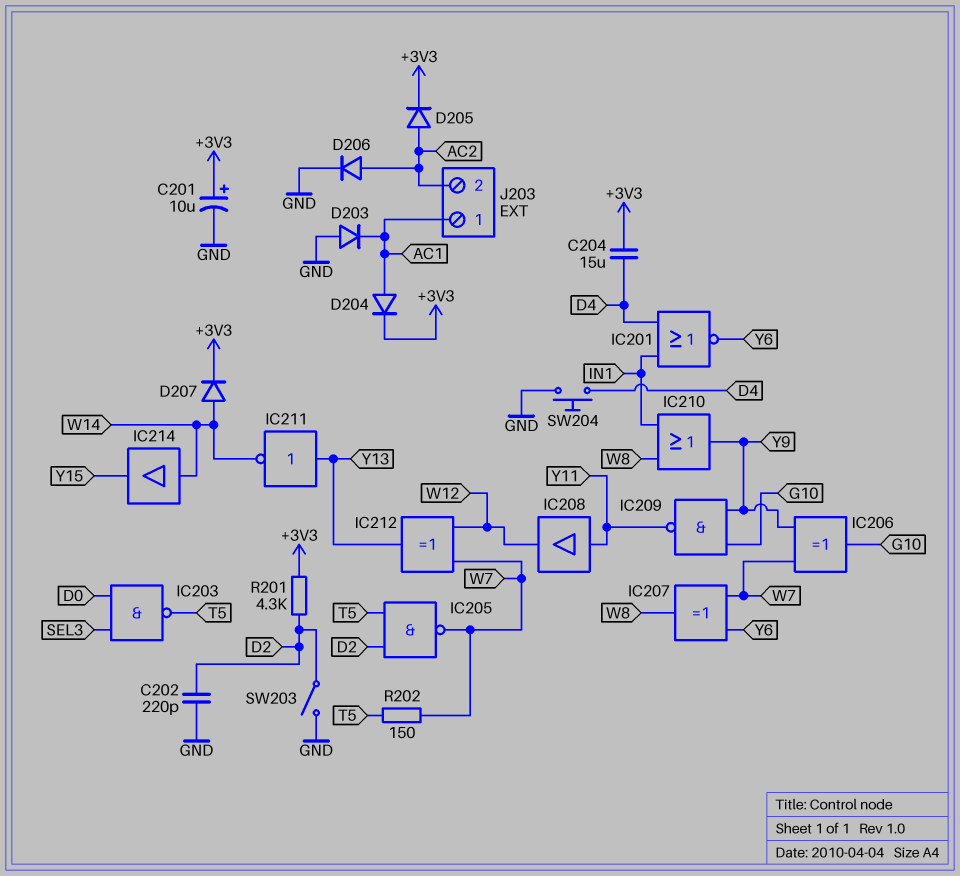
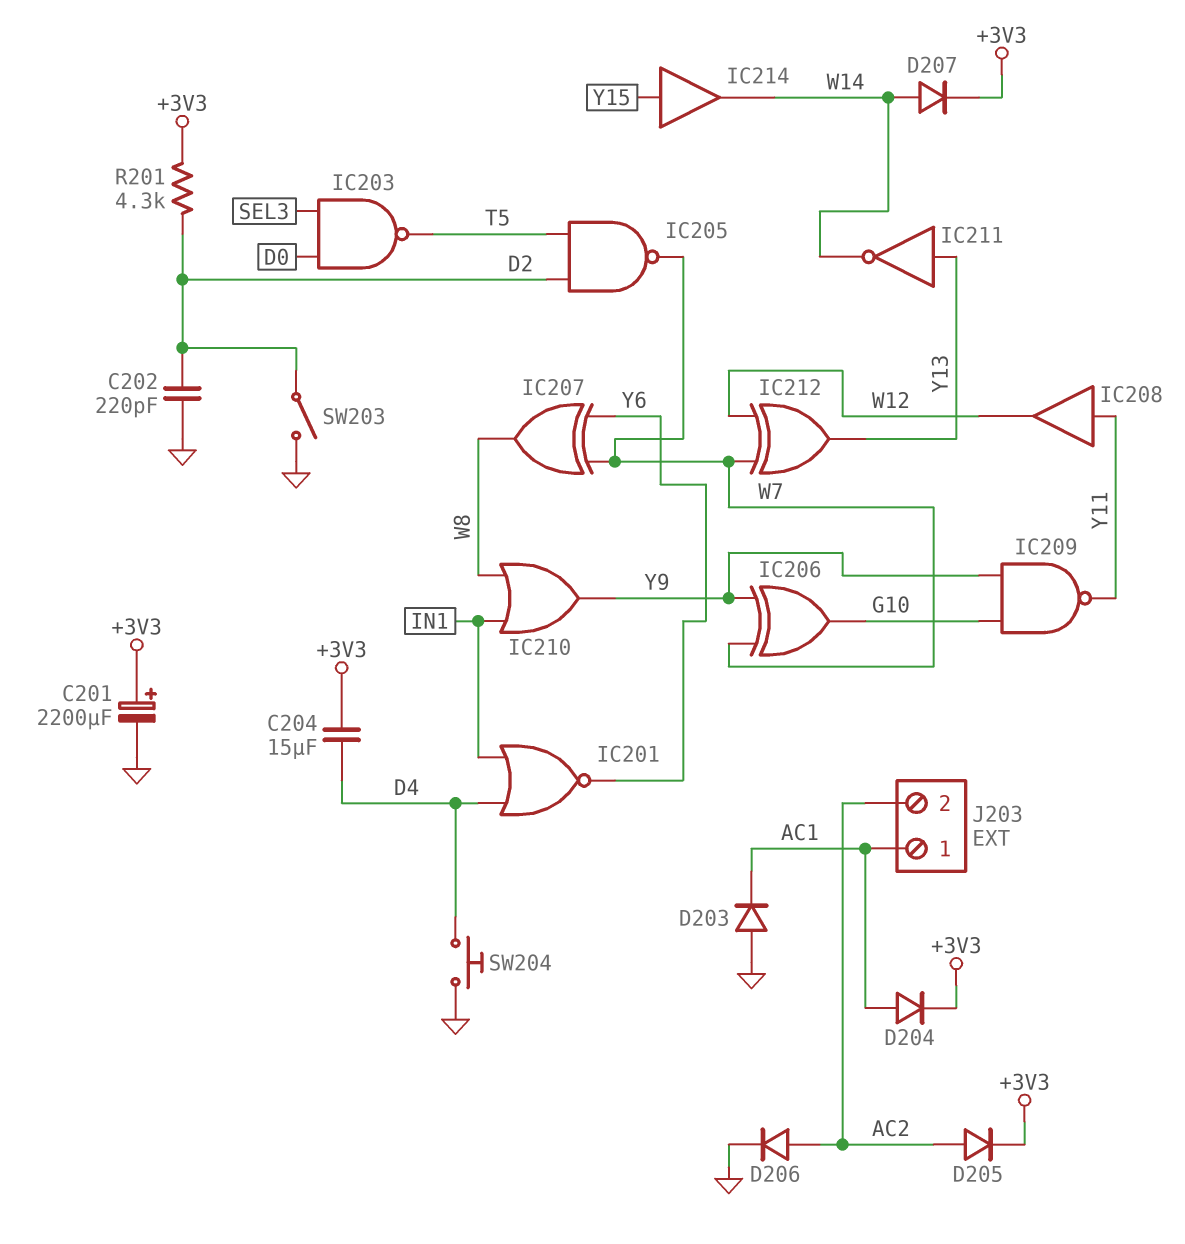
C201: 10uF (plus +3V3, minus GND) -> 2200uF (plus +3V3, minus GND)
IC214: buffer (in W14, out Y15) -> buffer (in Y15, out W14)
R202: 150 (T5, W7) -> none

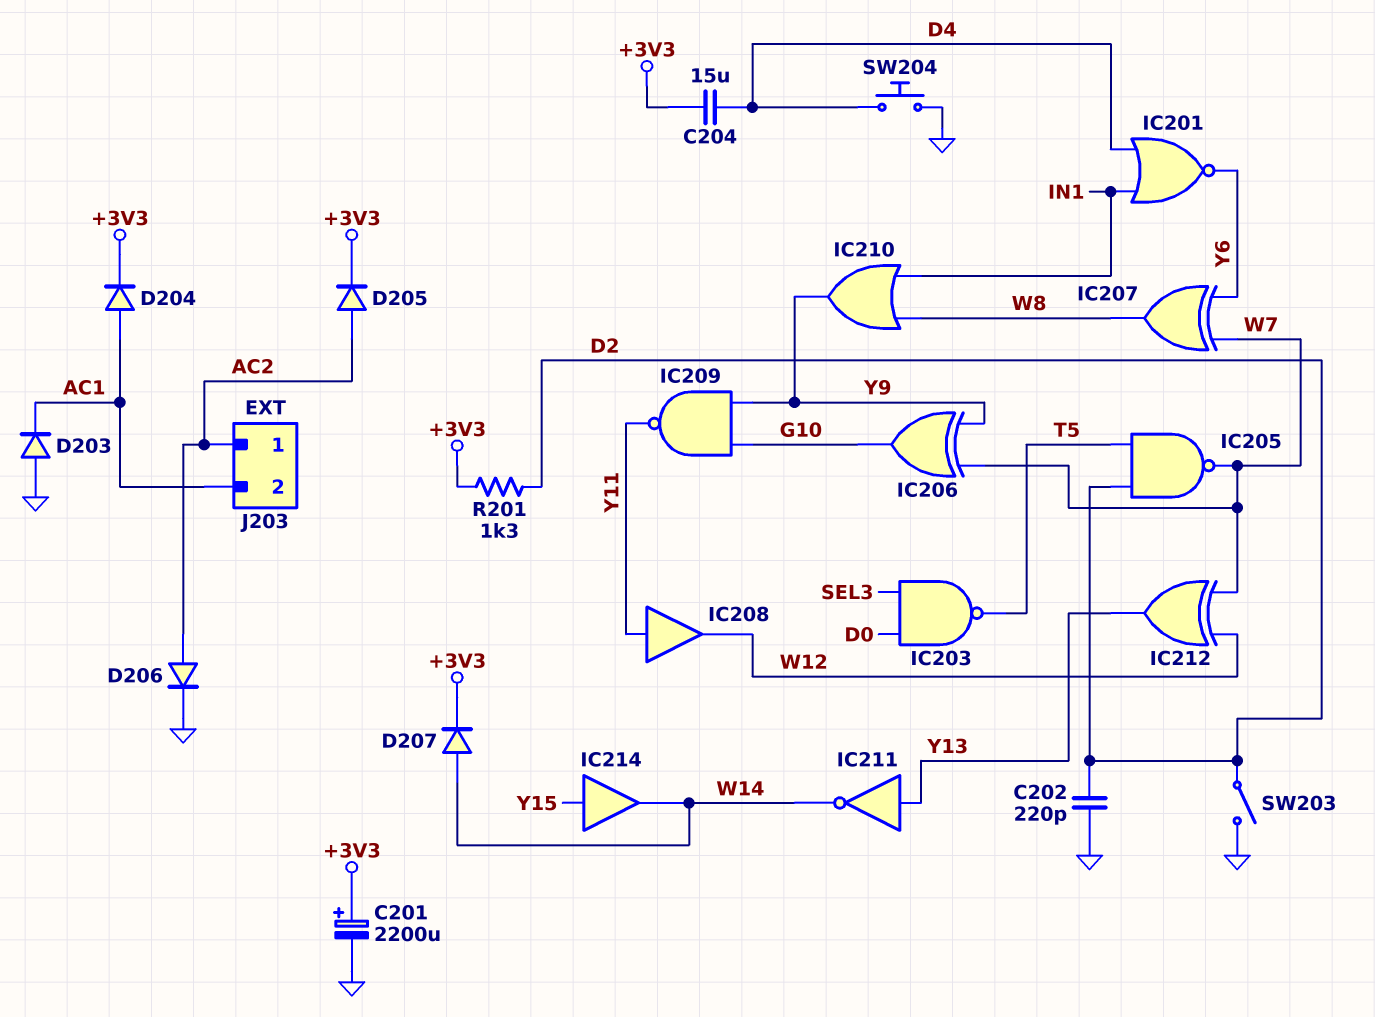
J203 pin 1: AC1 -> AC2
J203 pin 2: AC2 -> AC1
R201: 4.3k (+3V3, D2) -> 1.3k (+3V3, D2)

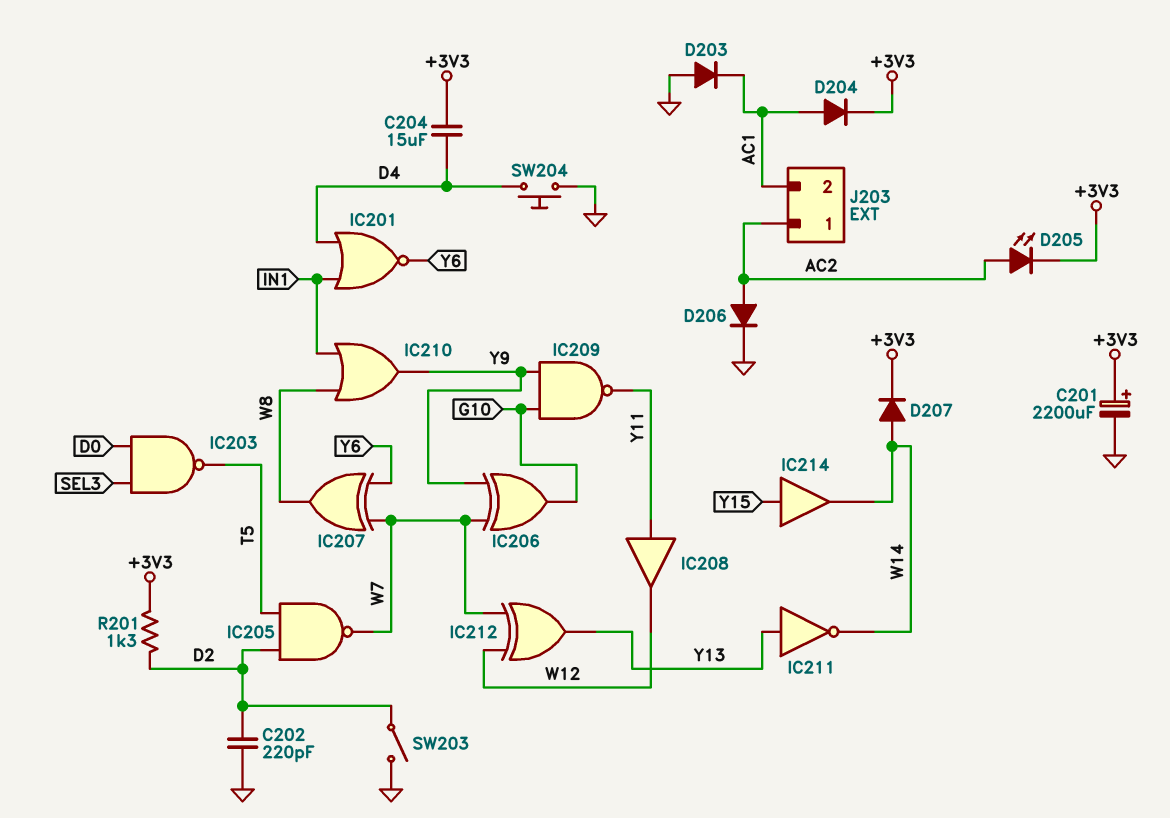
D205: diode (A AC2, K +3V3) -> LED (A AC2, K +3V3)

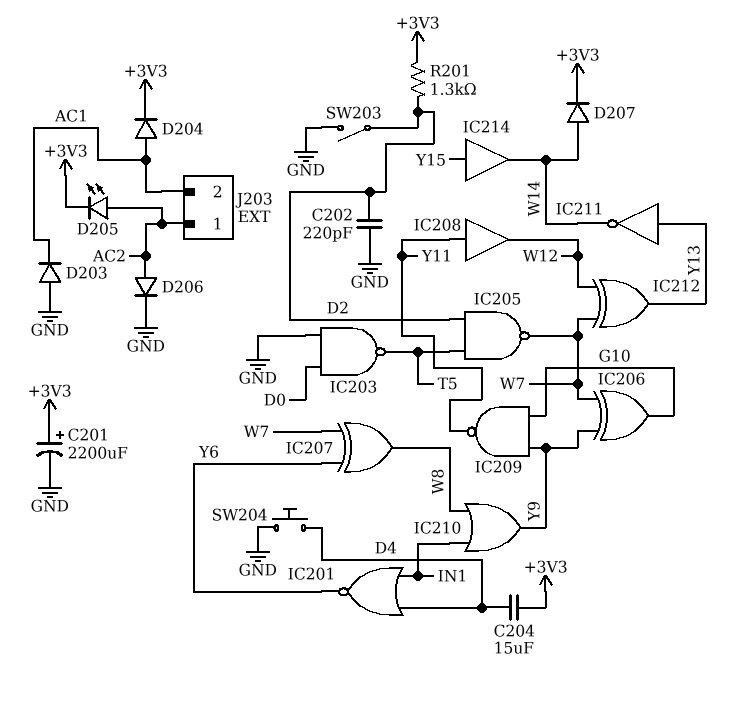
IC203: NAND (in D0, in SEL3, out T5) -> NAND (in D0, in GND, out T5)

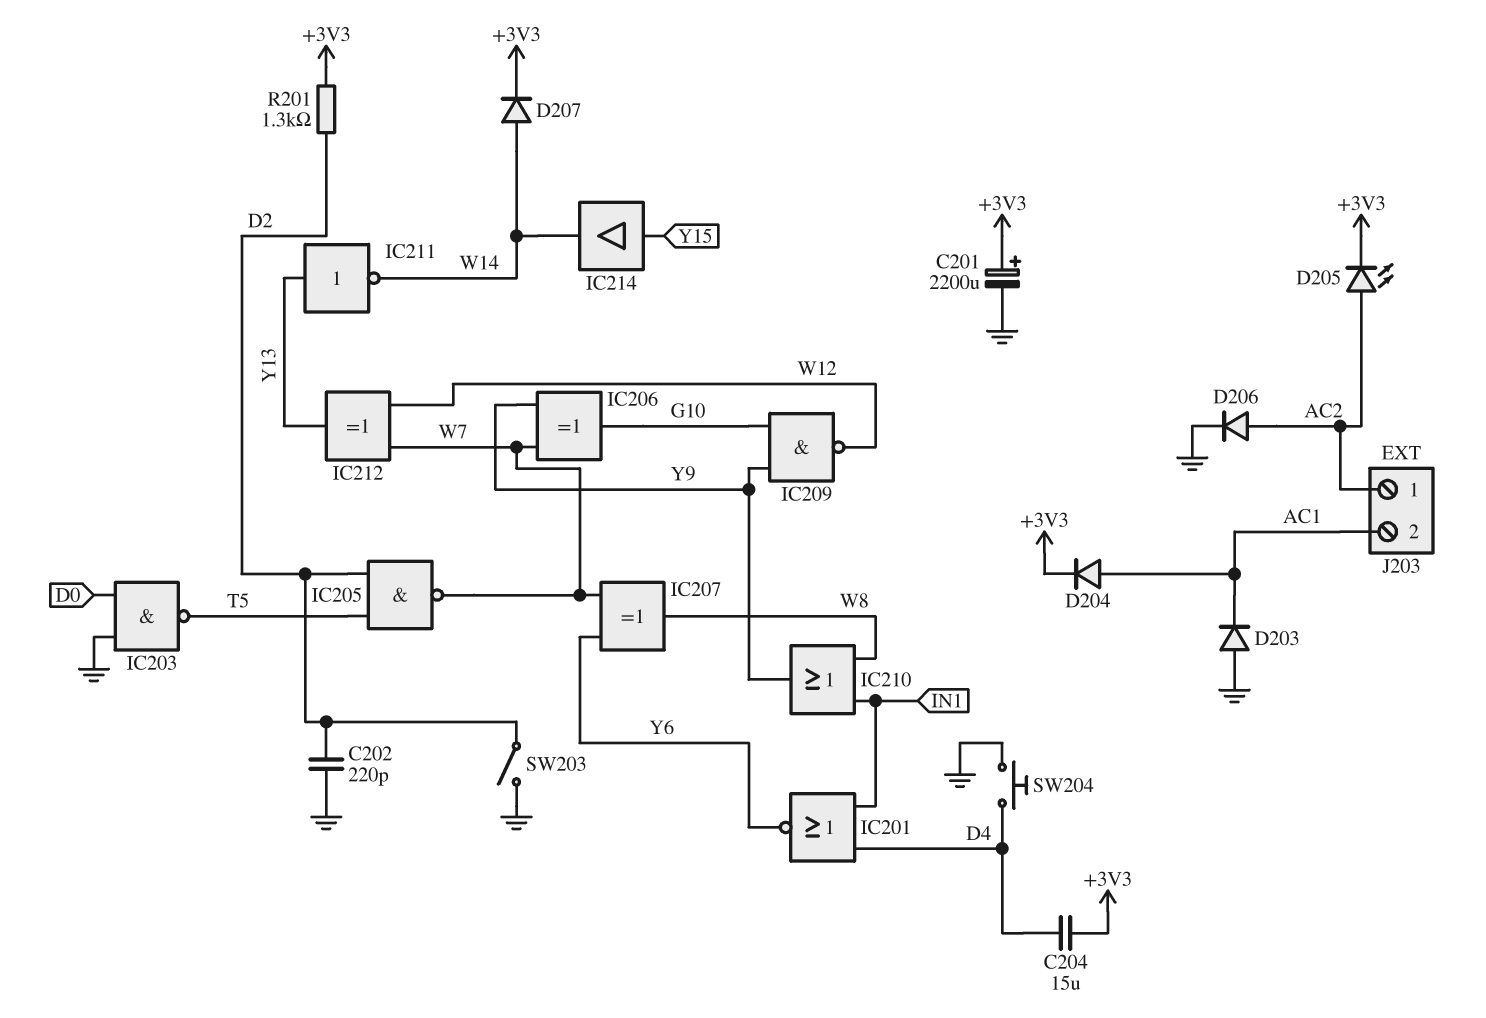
IC208: buffer (in Y11, out W12) -> none
IC209: NAND (in G10, in Y9, out Y11) -> NAND (in G10, in Y9, out W12)

